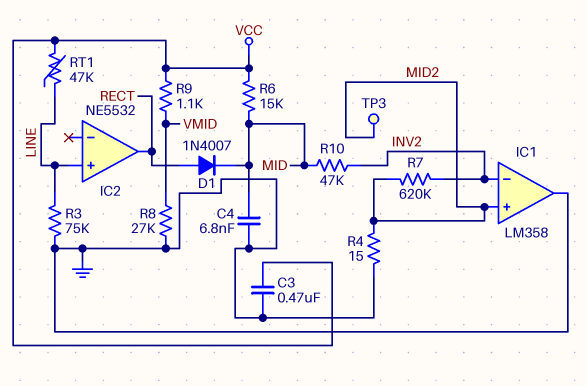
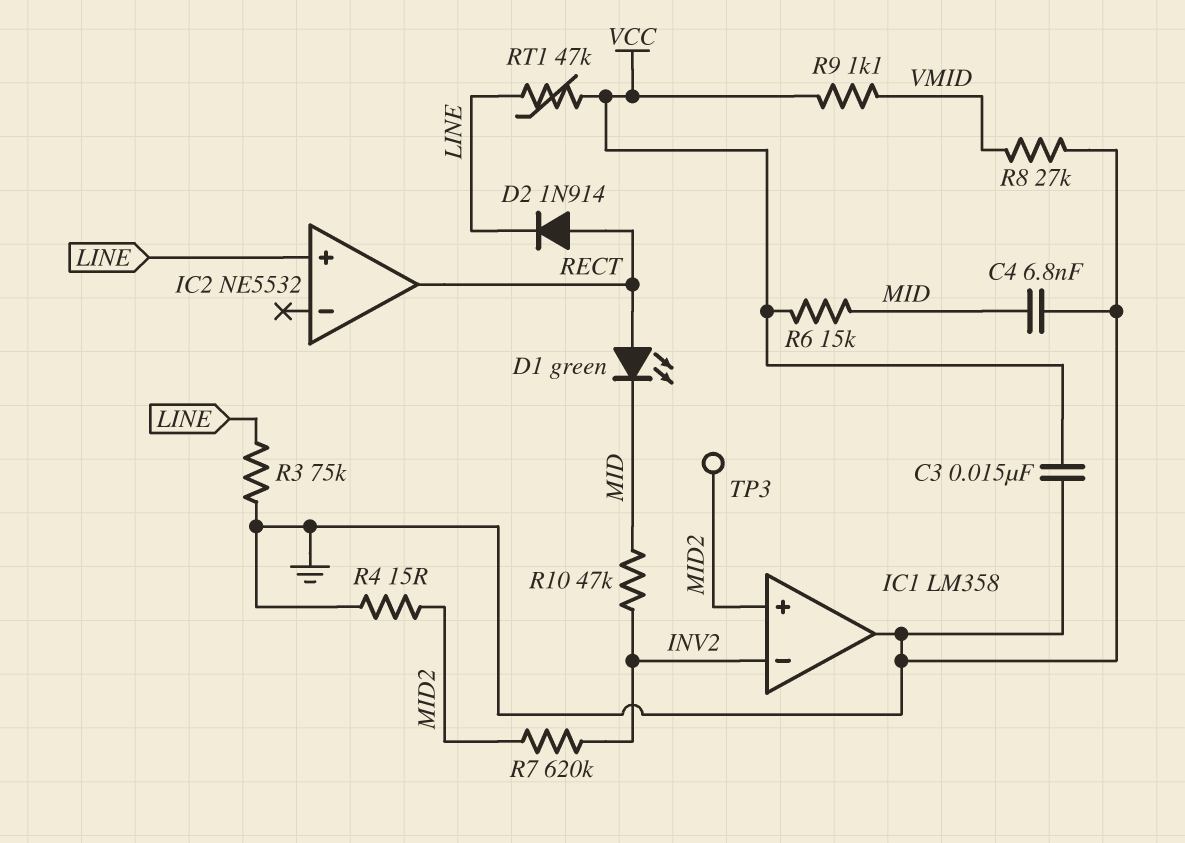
C3: 470nF (GND, VCC) -> 15nF (GND, VCC)
D1: diode 1N4007 (A RECT, K MID) -> LED green (A RECT, K MID)
D2: none -> diode 1N914 (A RECT, K LINE)

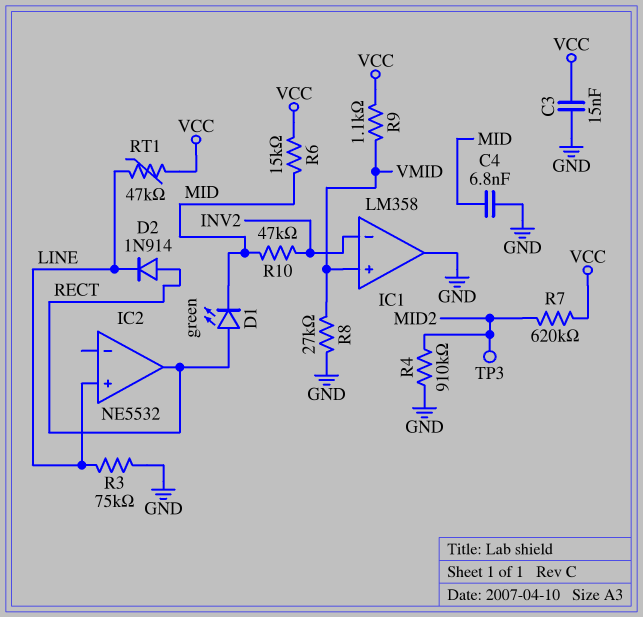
IC1 pin in+: MID2 -> VMID
R4: 15 (GND, MID2) -> 910k (GND, MID2)
R7: 620k (INV2, MID2) -> 620k (MID2, VCC)

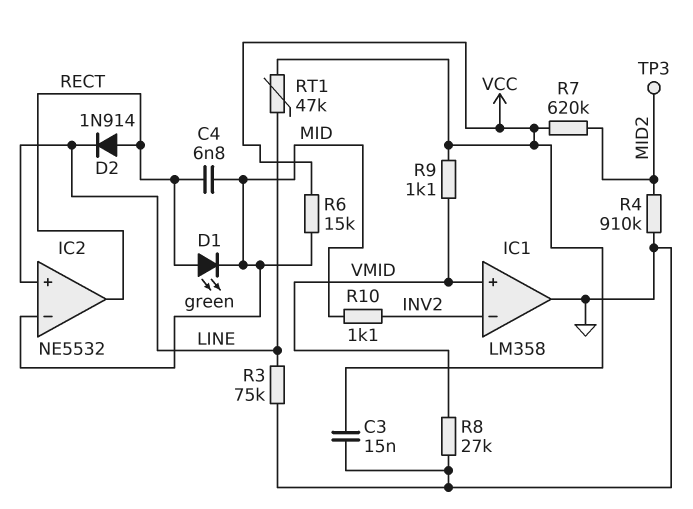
C4: 6.8nF (GND, MID) -> 6.8nF (MID, RECT)
IC2 pin in-: none -> MID
R10: 47k (INV2, MID) -> 1.1k (INV2, MID)

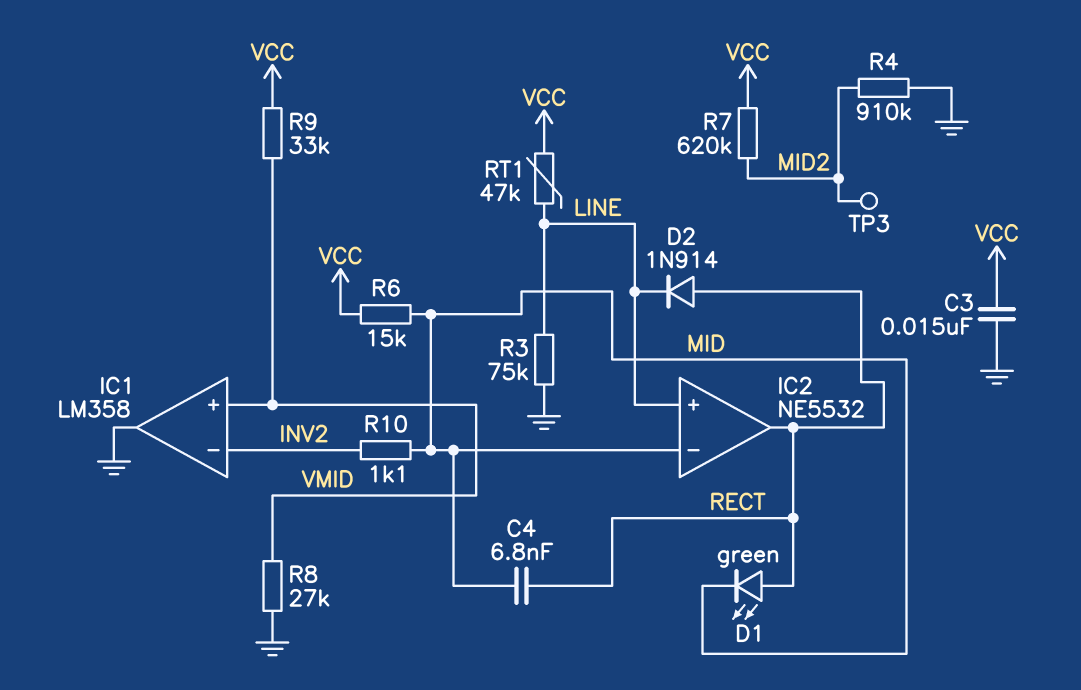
R9: 1.1k (VCC, VMID) -> 33k (VCC, VMID)

